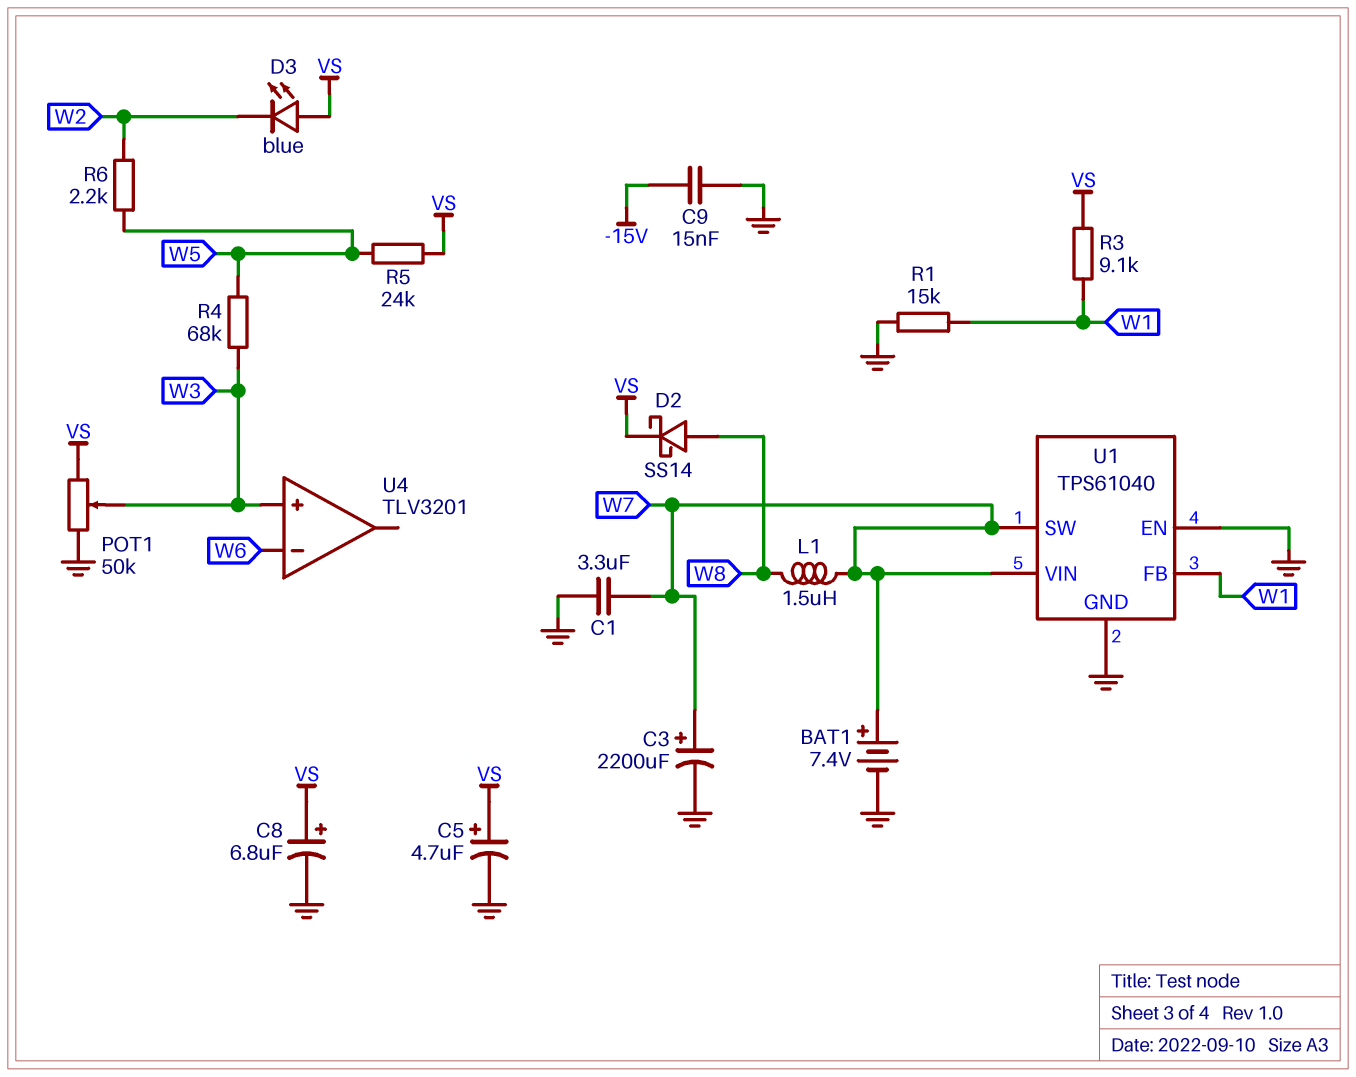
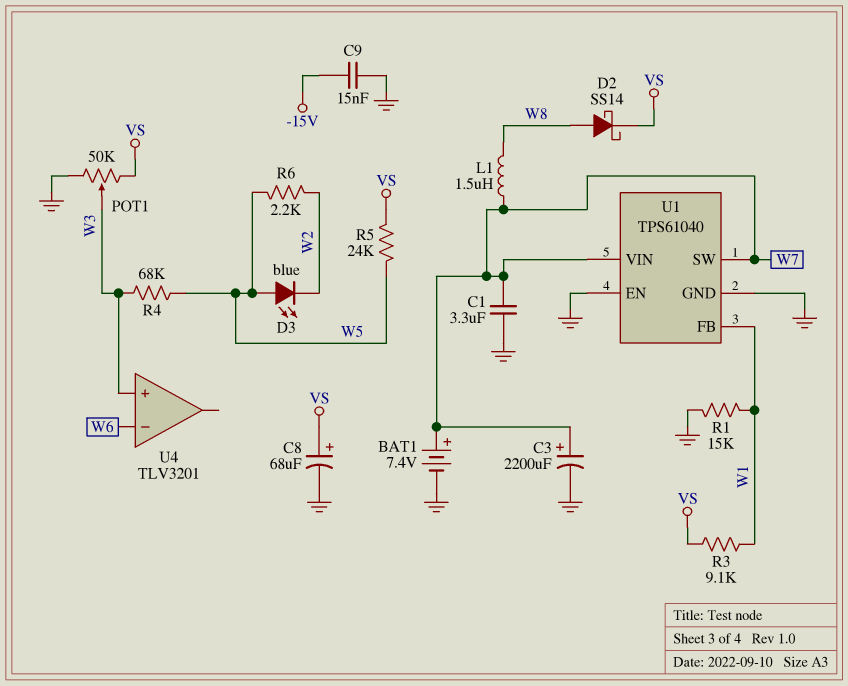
C5: 4.7uF (plus VS, minus GND) -> none
C8: 6.8uF (plus VS, minus GND) -> 68uF (plus VS, minus GND)
D3: LED blue (A VS, K W2) -> LED blue (A W5, K W2)

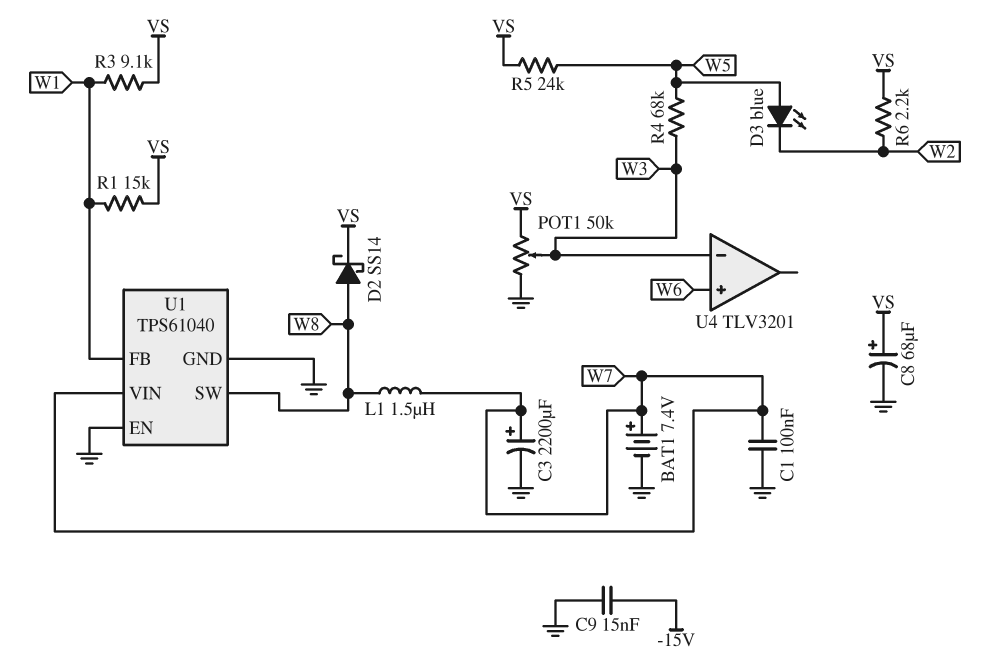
C1: 3.3uF (GND, W7) -> 100nF (GND, W7)
R1: 15k (GND, W1) -> 15k (VS, W1)
R6: 2.2k (W2, W5) -> 2.2k (VS, W2)
U1 pin SW: W7 -> W8
U4 pin in+: W3 -> W6
U4 pin in-: W6 -> W3

